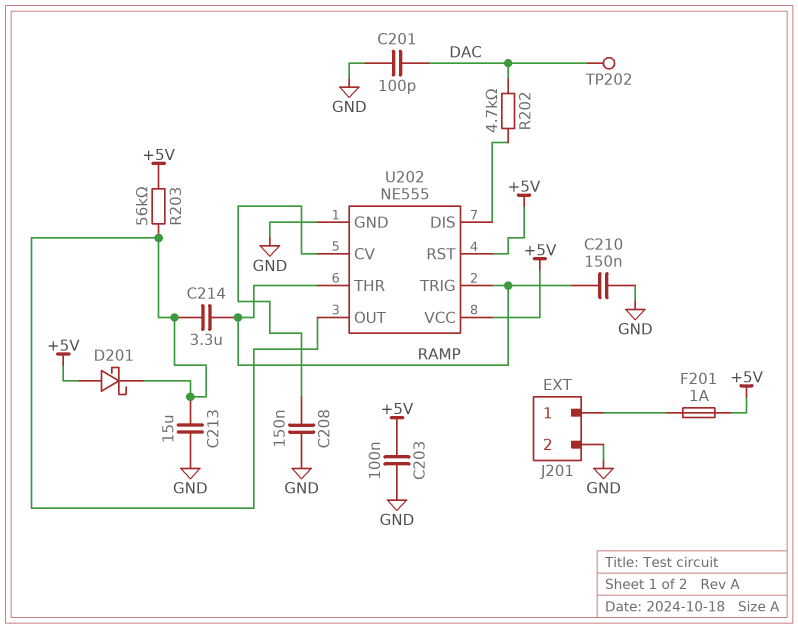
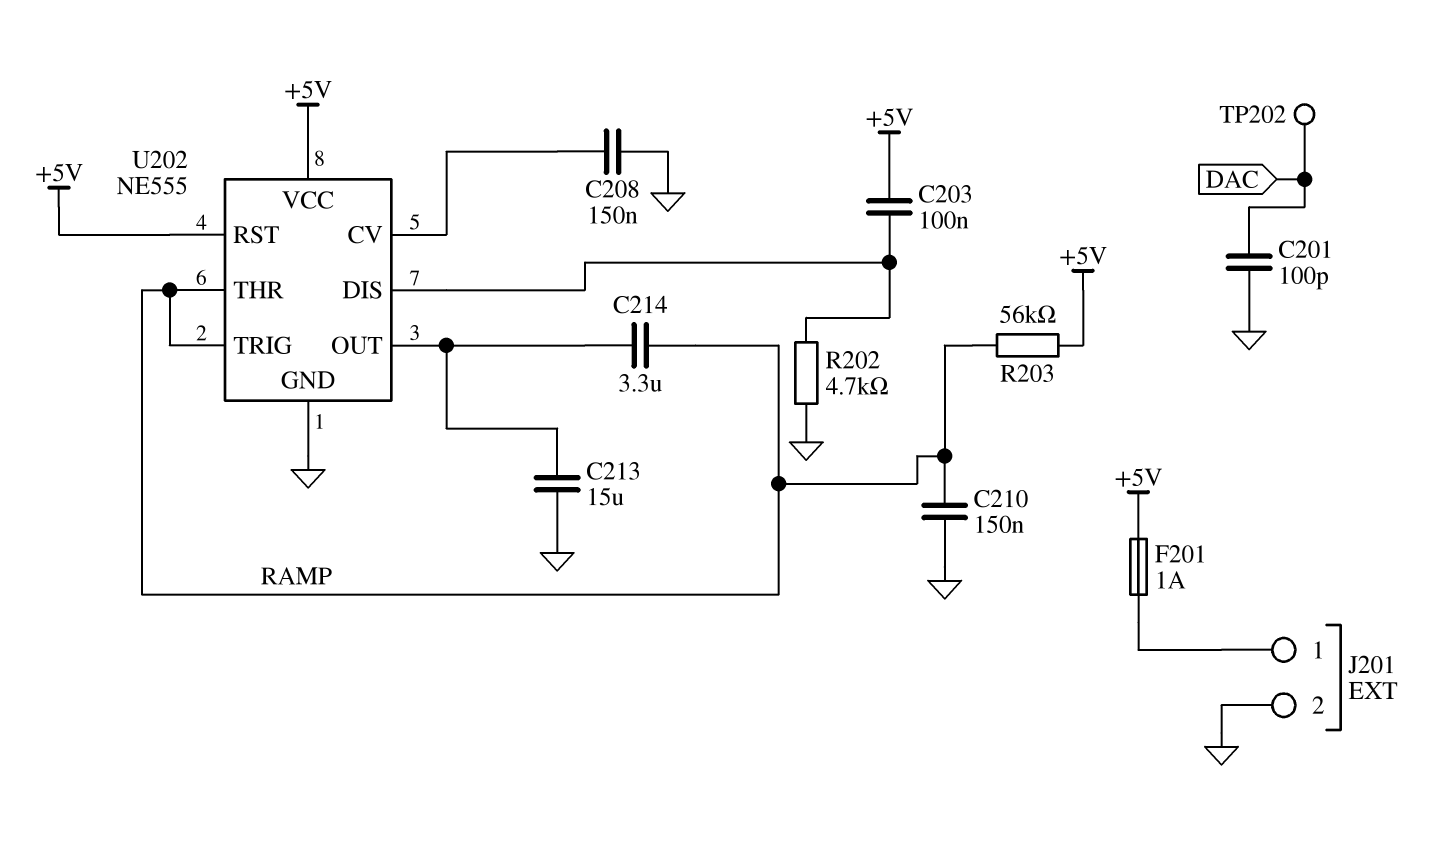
C203: 100nF (+5V, GND) -> 100nF (+5V, U202/DIS)
D201: schottky (A +5V, K U202/OUT) -> none
R202: 4.7k (DAC, U202/DIS) -> 4.7k (GND, U202/DIS)
R203: 56k (+5V, U202/OUT) -> 56k (+5V, RAMP)

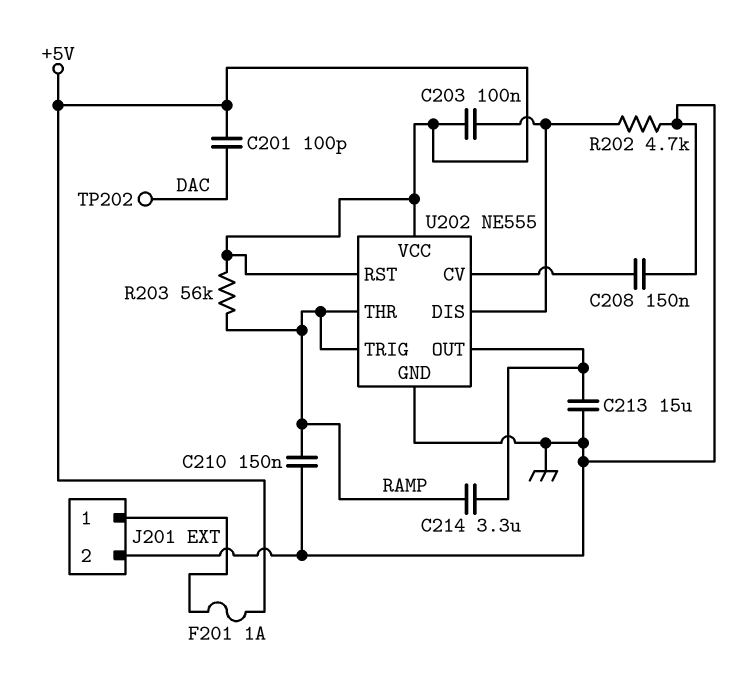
C201: 100pF (DAC, GND) -> 100pF (+5V, DAC)

